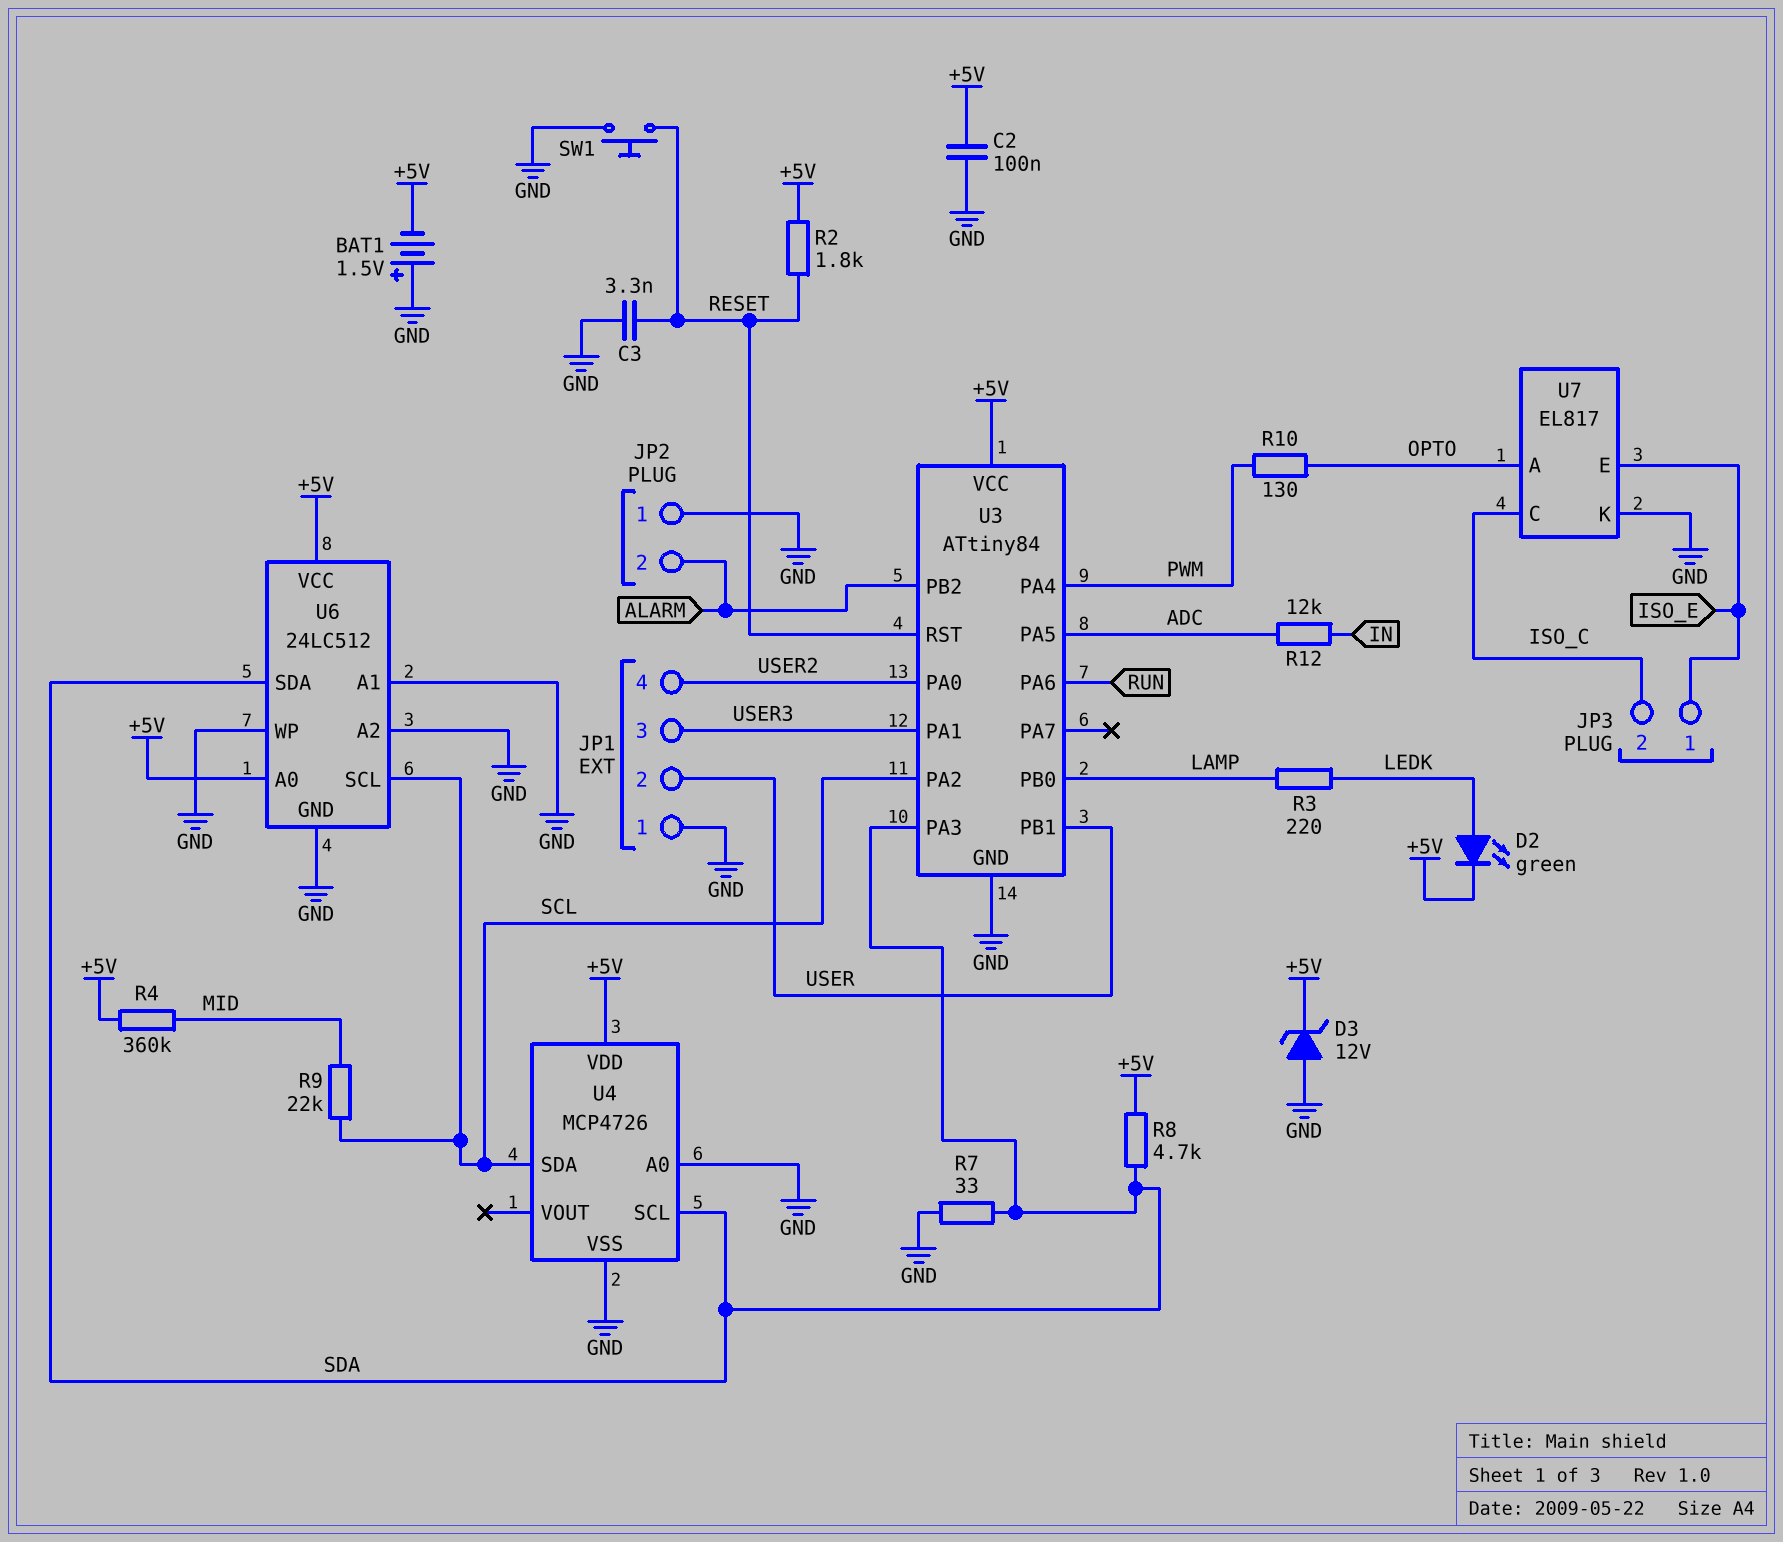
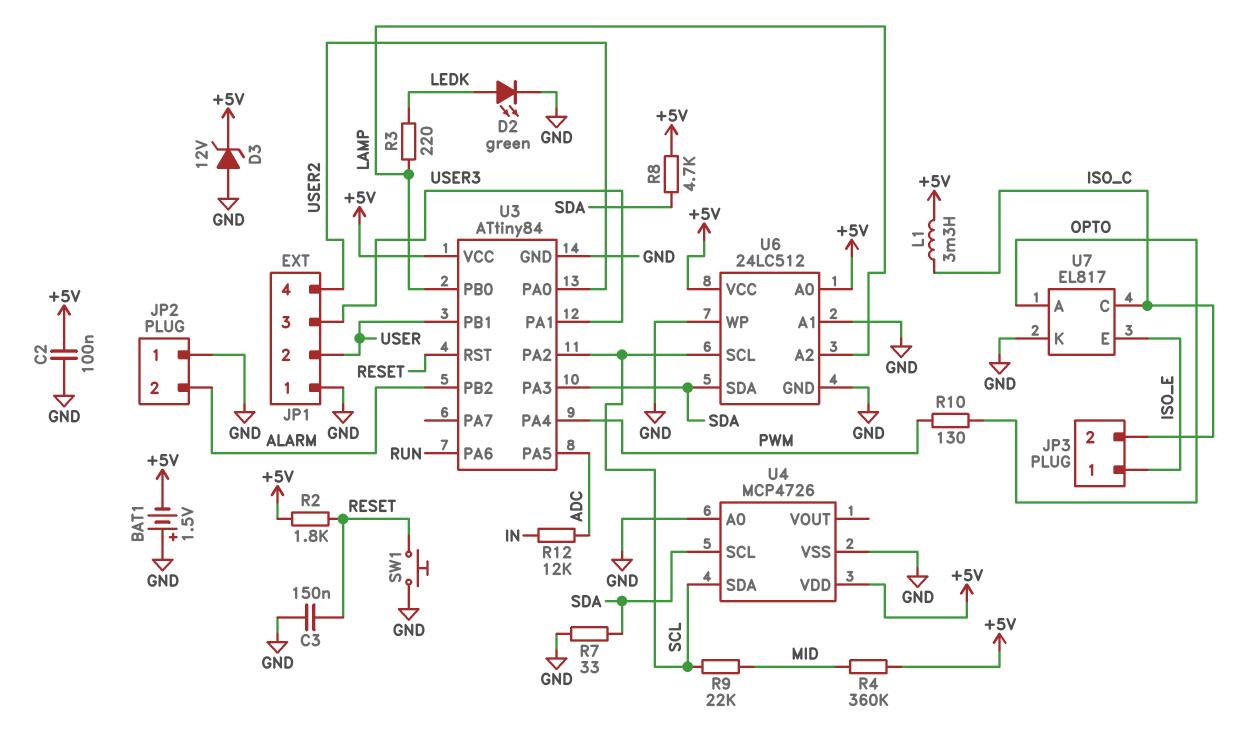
C3: 3.3nF (GND, RESET) -> 150nF (GND, RESET)
D2: LED green (A LEDK, K +5V) -> LED green (A LEDK, K GND)
L1: none -> 3.3mH (+5V, ISO_C)
U6 pin A2: GND -> LAMP

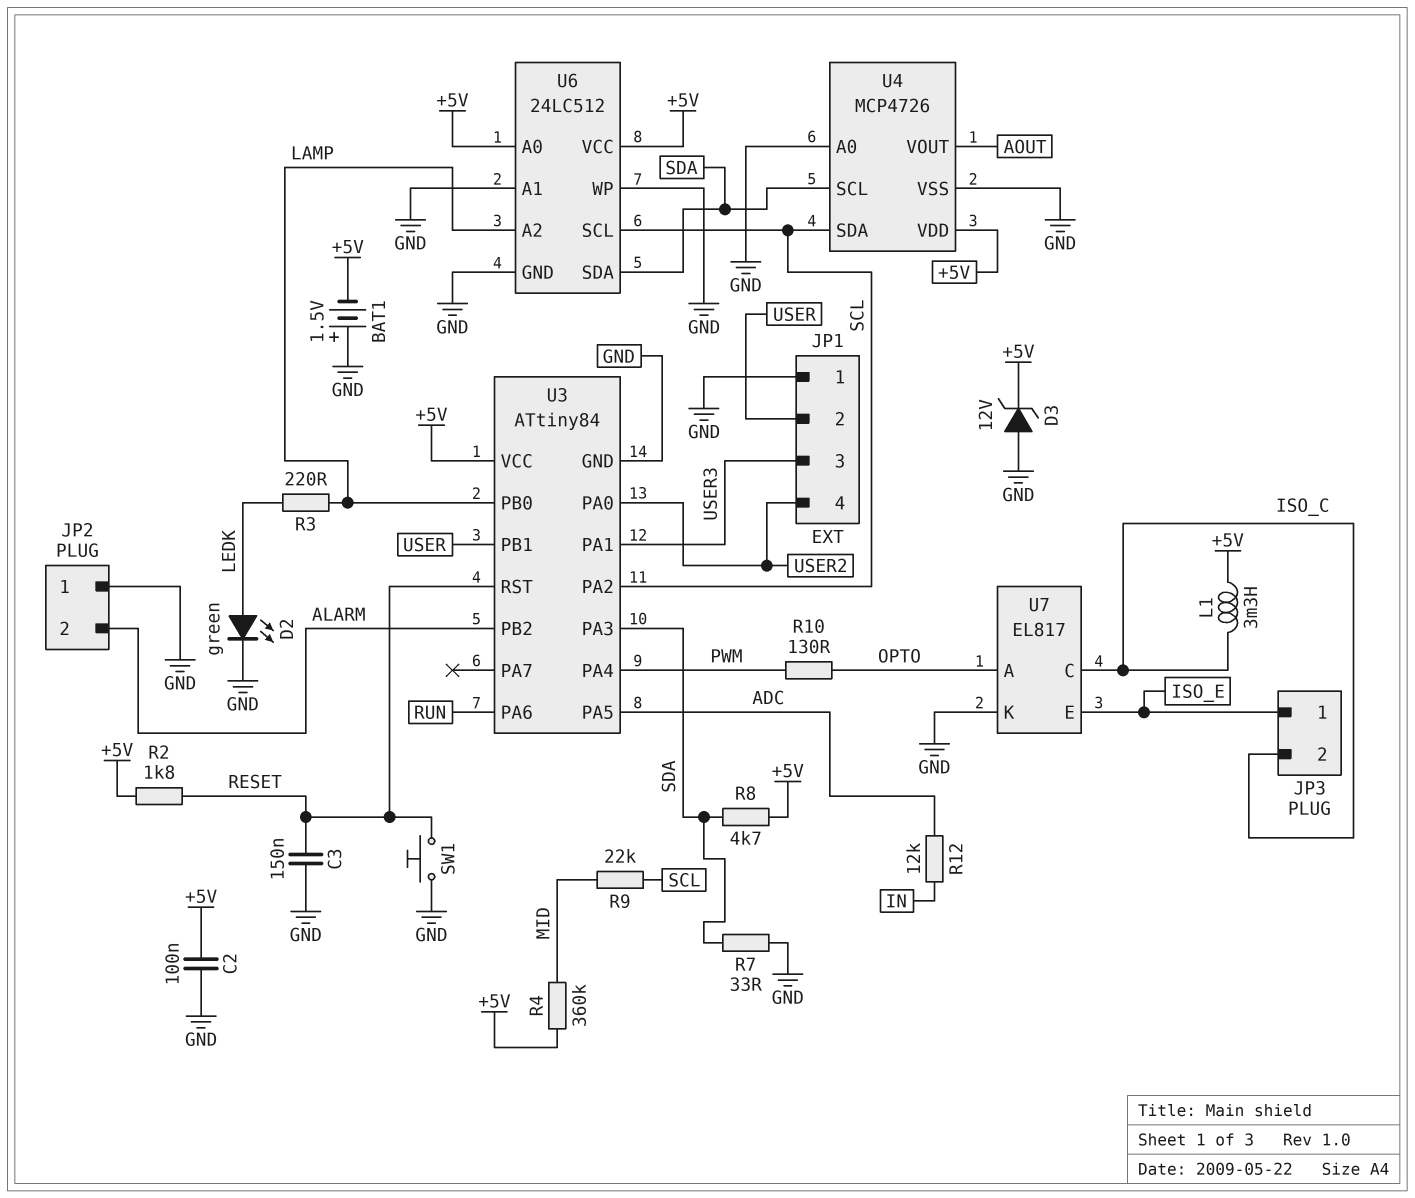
U4 pin VOUT: none -> AOUT

